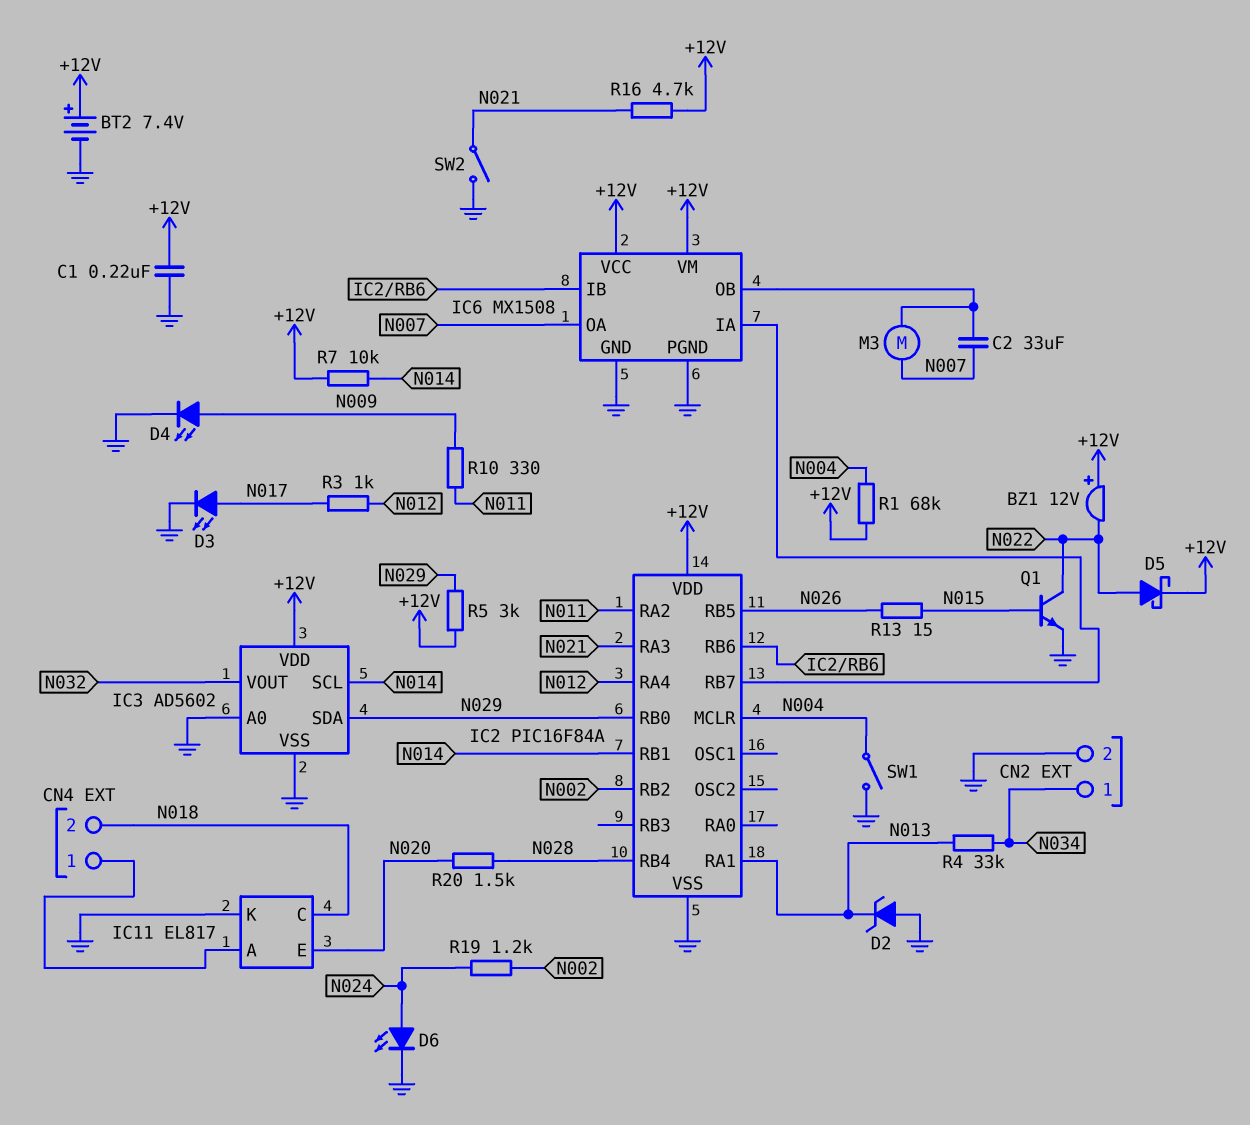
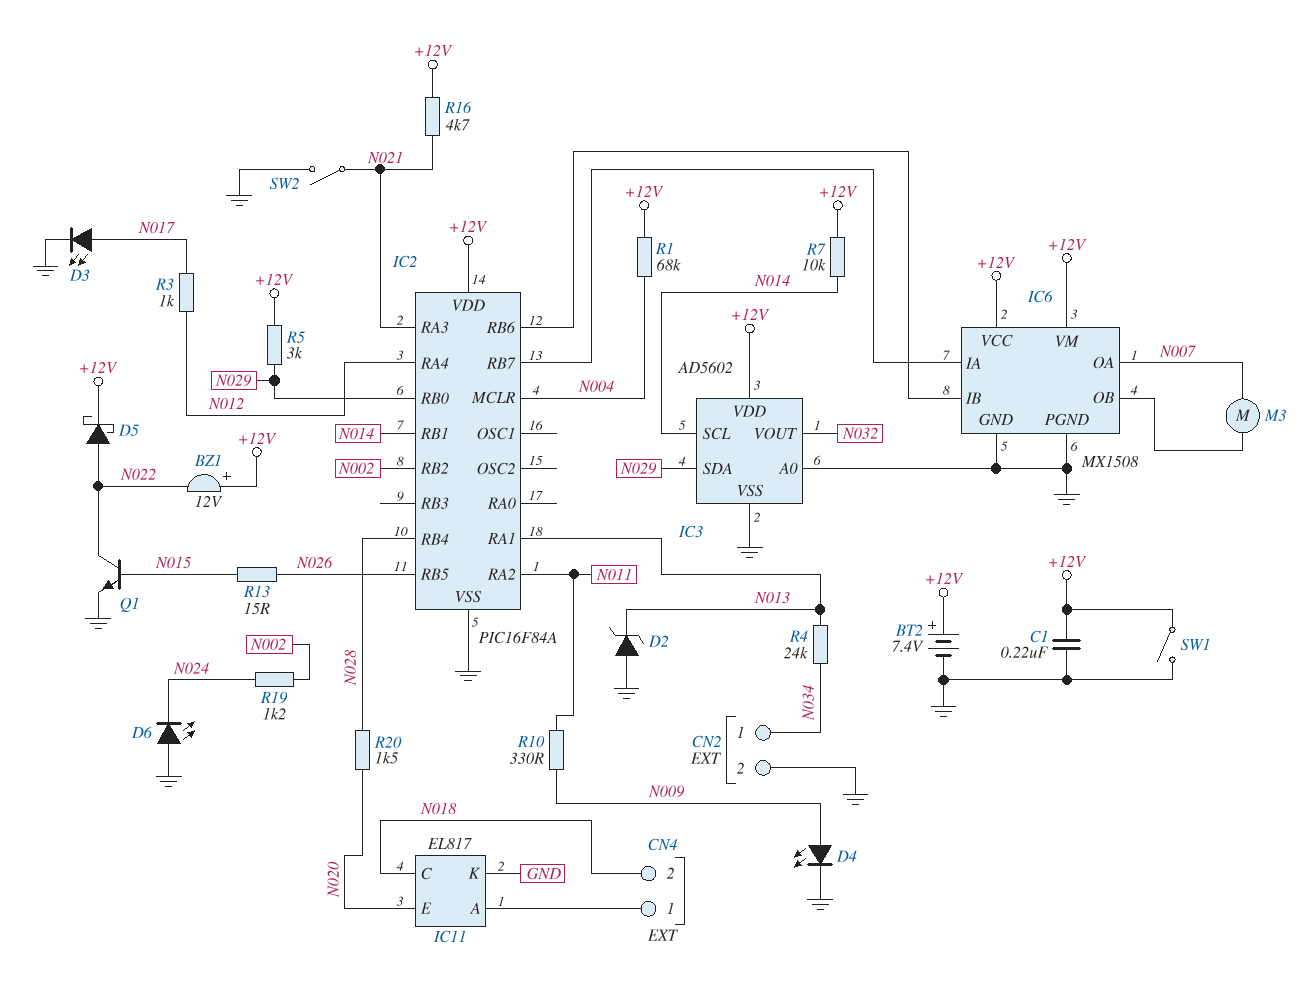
C2: 33uF (IC6/OB, N007) -> none
D6: LED (A N024, K GND) -> LED (A GND, K N024)
R4: 33k (N013, N034) -> 24k (N013, N034)
SW1: switch (GND, N004) -> switch (+12V, GND)

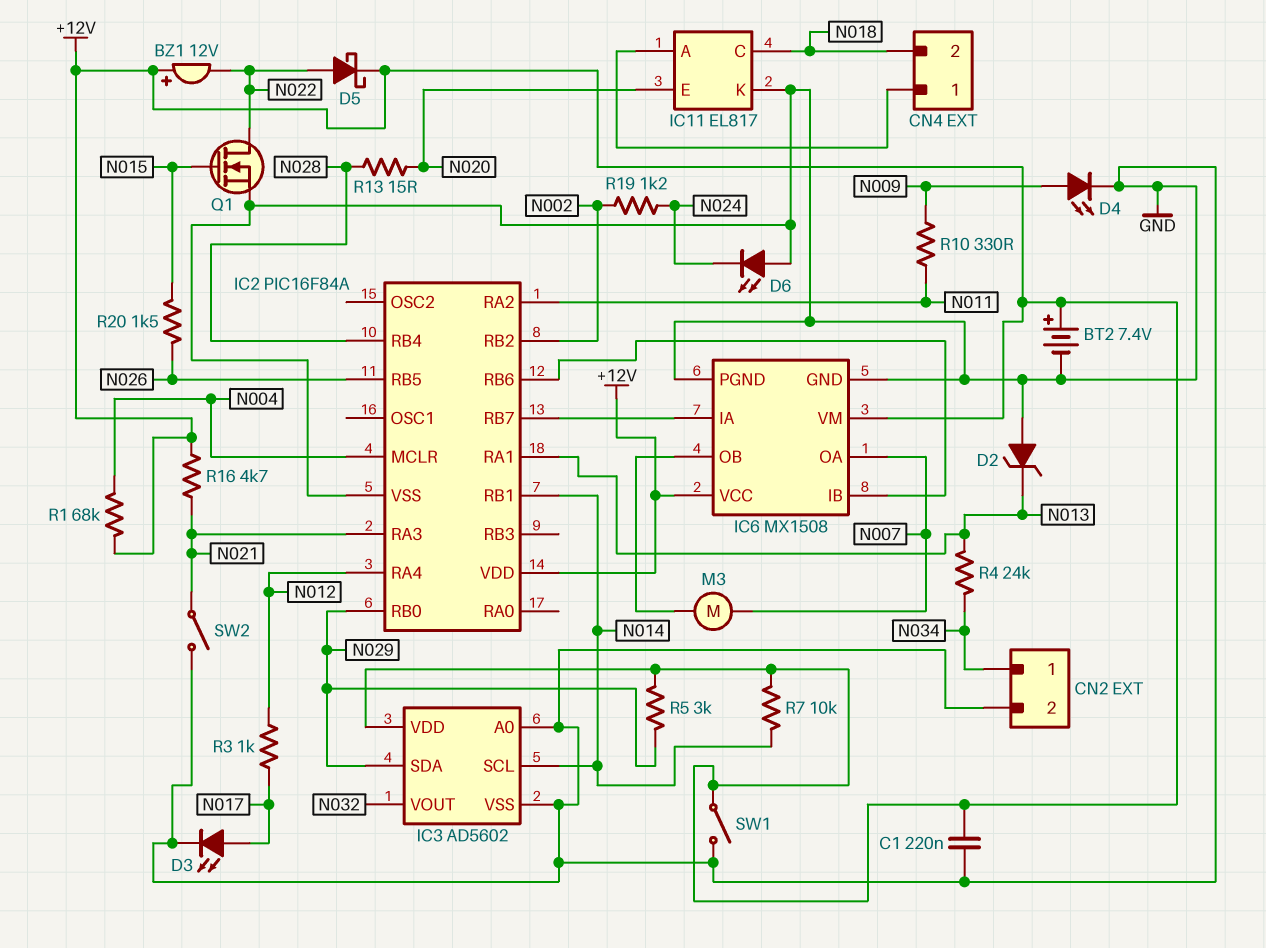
Q1: NPN (B N015, C N022, E GND) -> NMOS (G N015, D N022, S GND)
R13: 15 (N015, N026) -> 15 (N020, N028)
R20: 1.5k (N020, N028) -> 1.5k (N015, N026)

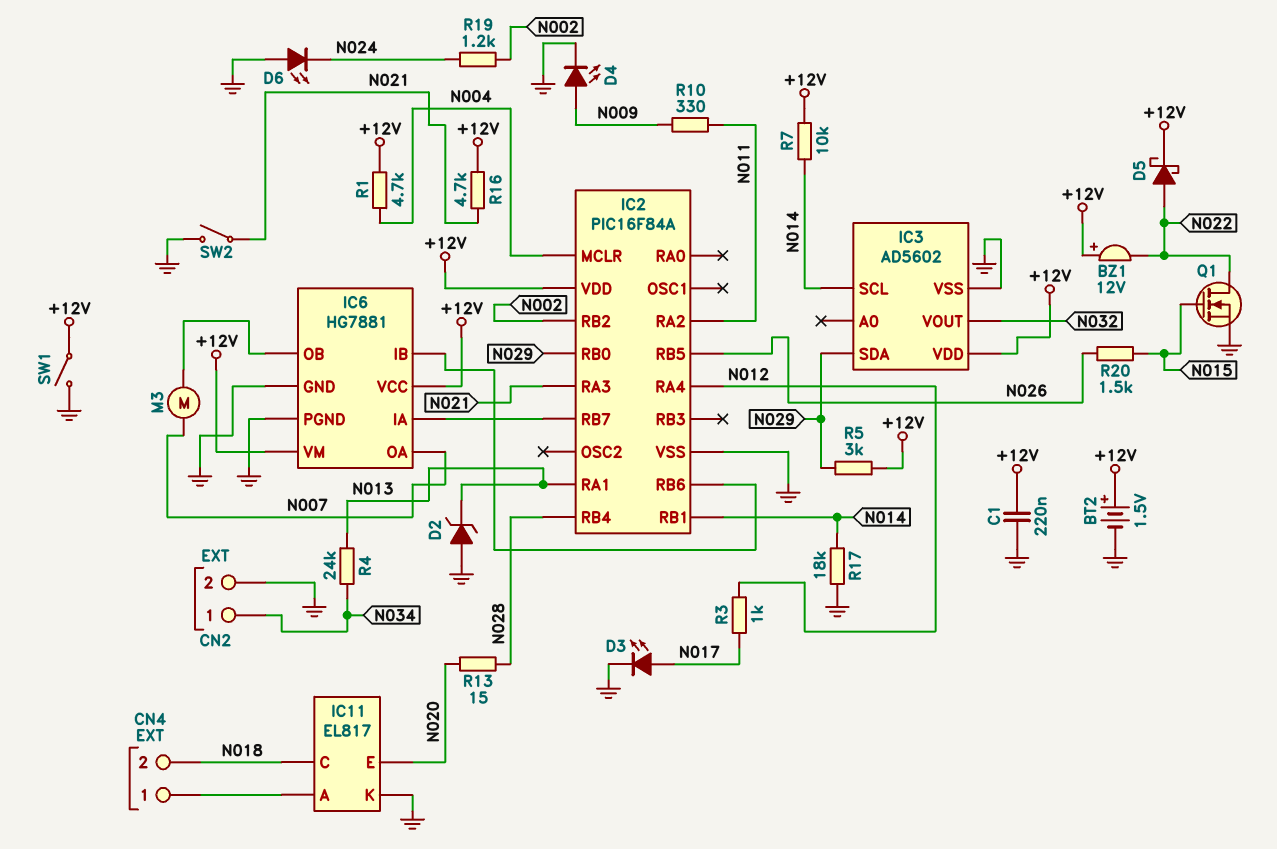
BT2: 7.4V (plus +12V, minus GND) -> 1.5V (plus +12V, minus GND)
IC3 pin A0: GND -> none
IC6: MX1508 -> HG7881
R1: 68k (+12V, N004) -> 4.7k (+12V, N004)
R17: none -> 18k (GND, N014)

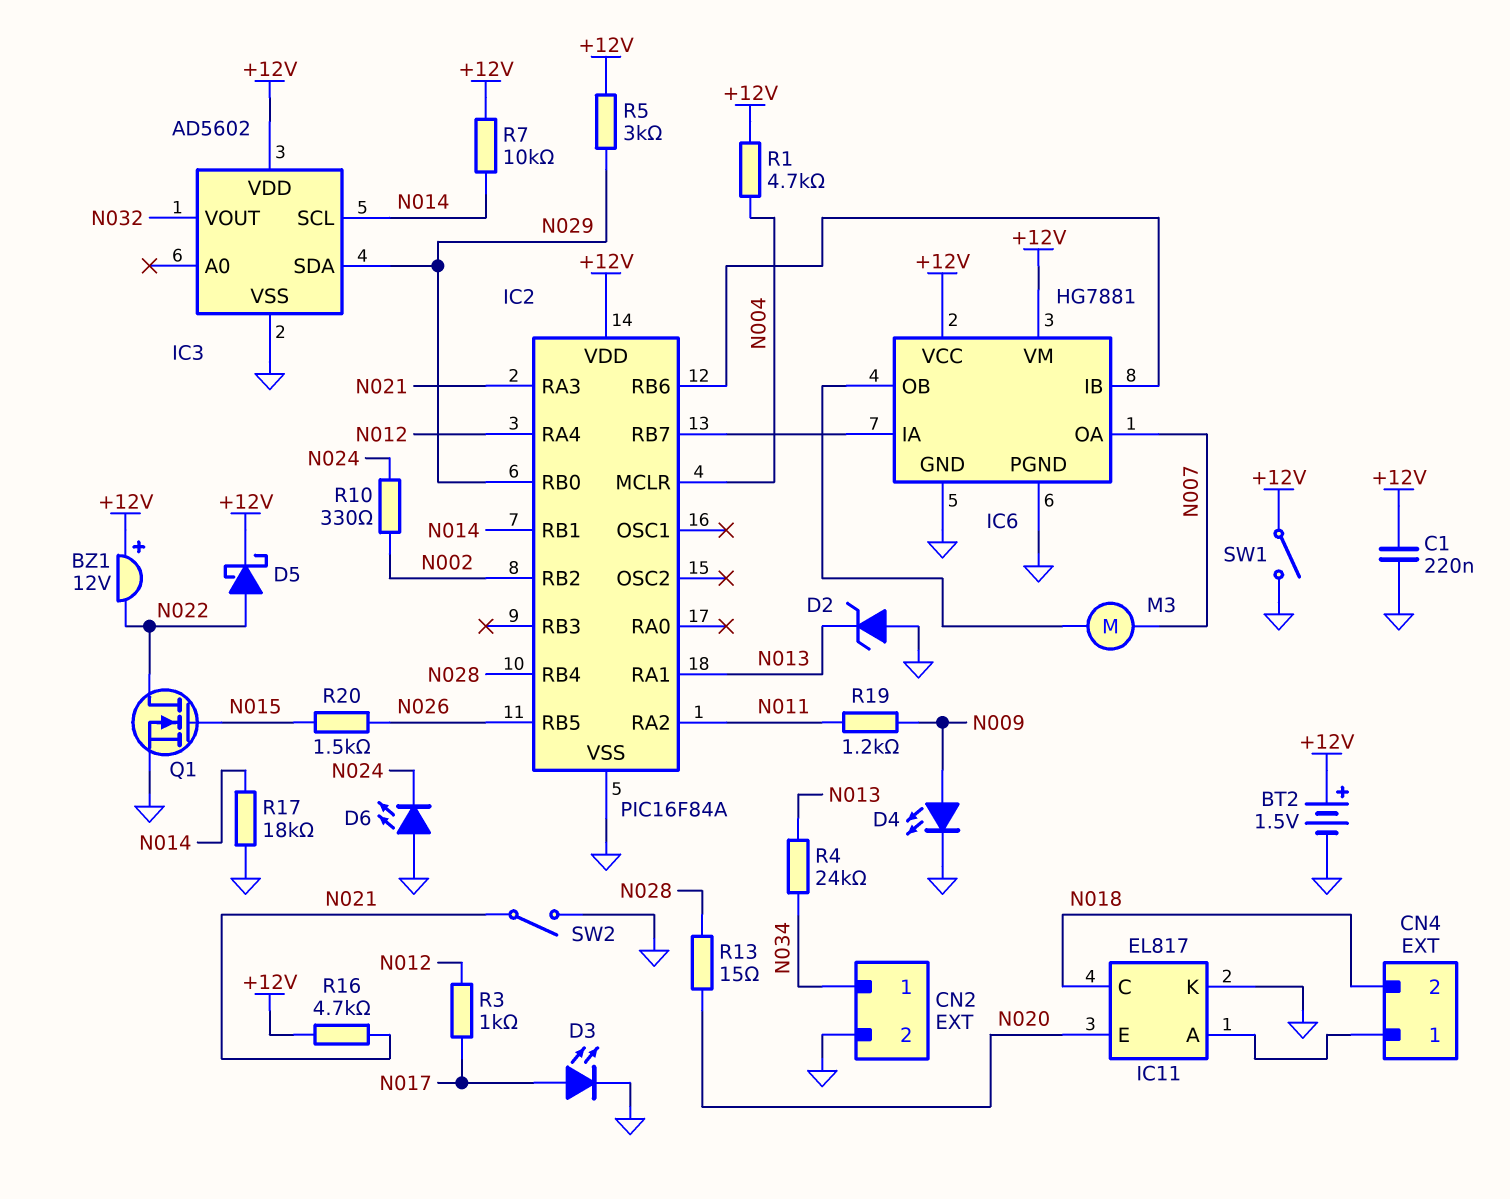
R10: 330 (N009, N011) -> 330 (N002, N024)
R19: 1.2k (N002, N024) -> 1.2k (N009, N011)

